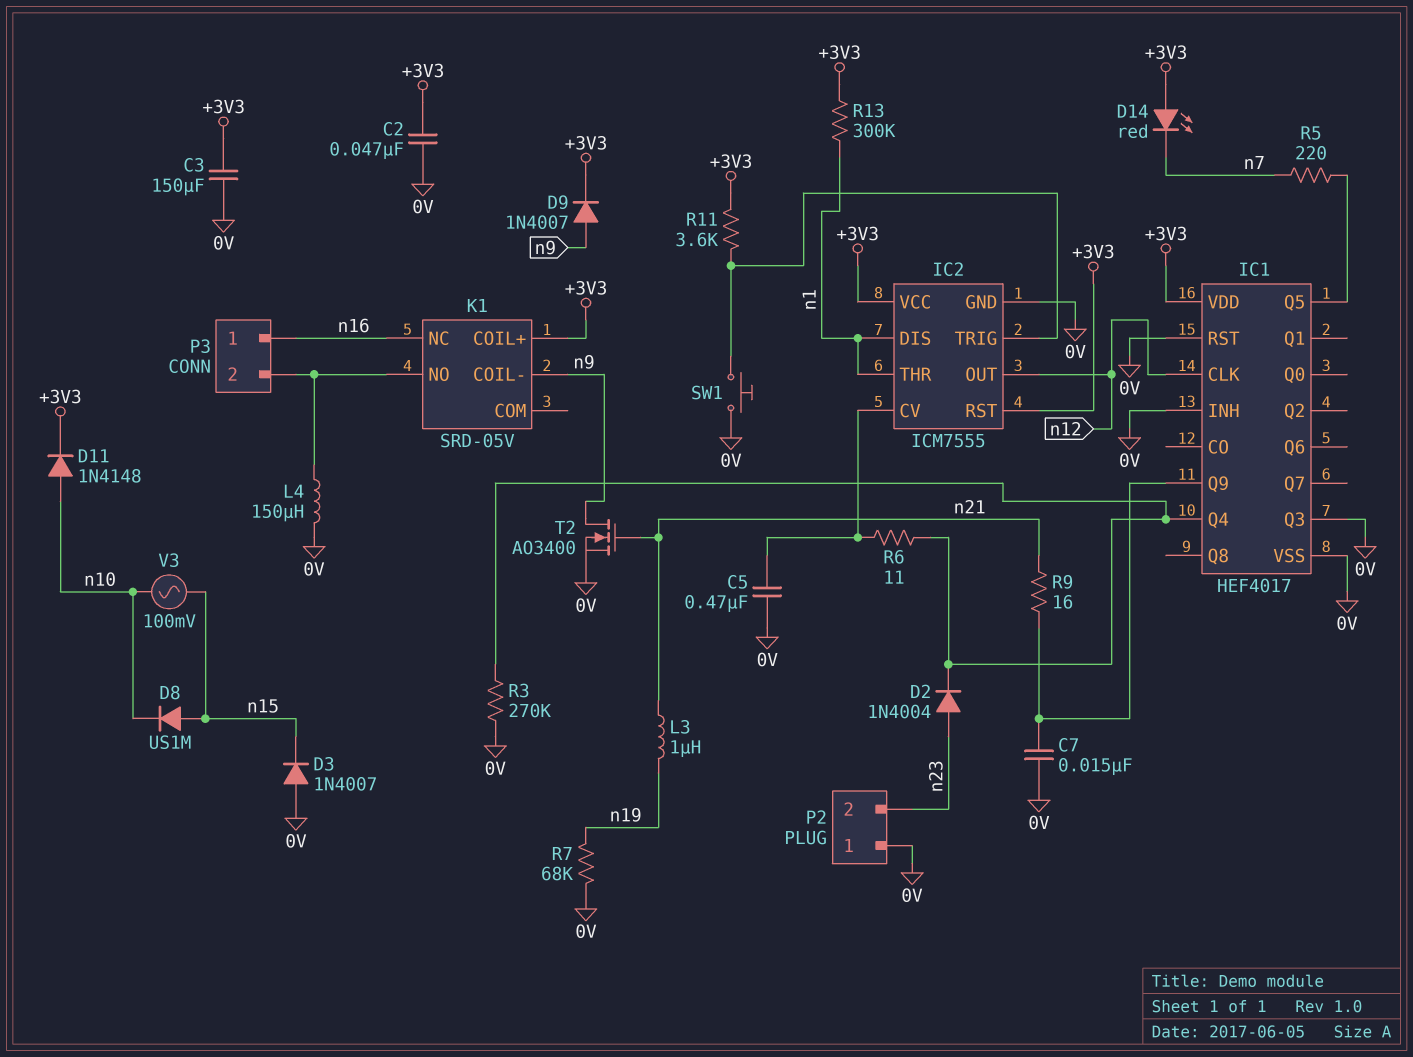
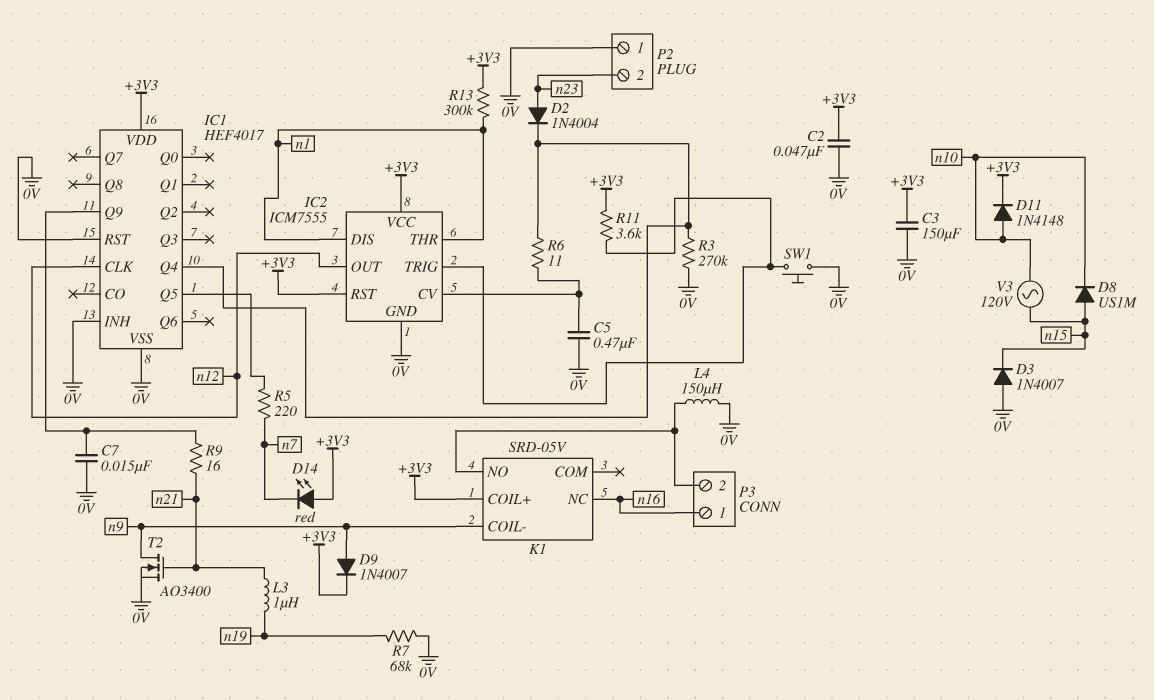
IC1 pin Q3: 0V -> none
V3: AC 100mV (n10, n15) -> AC 120V (n10, n15)

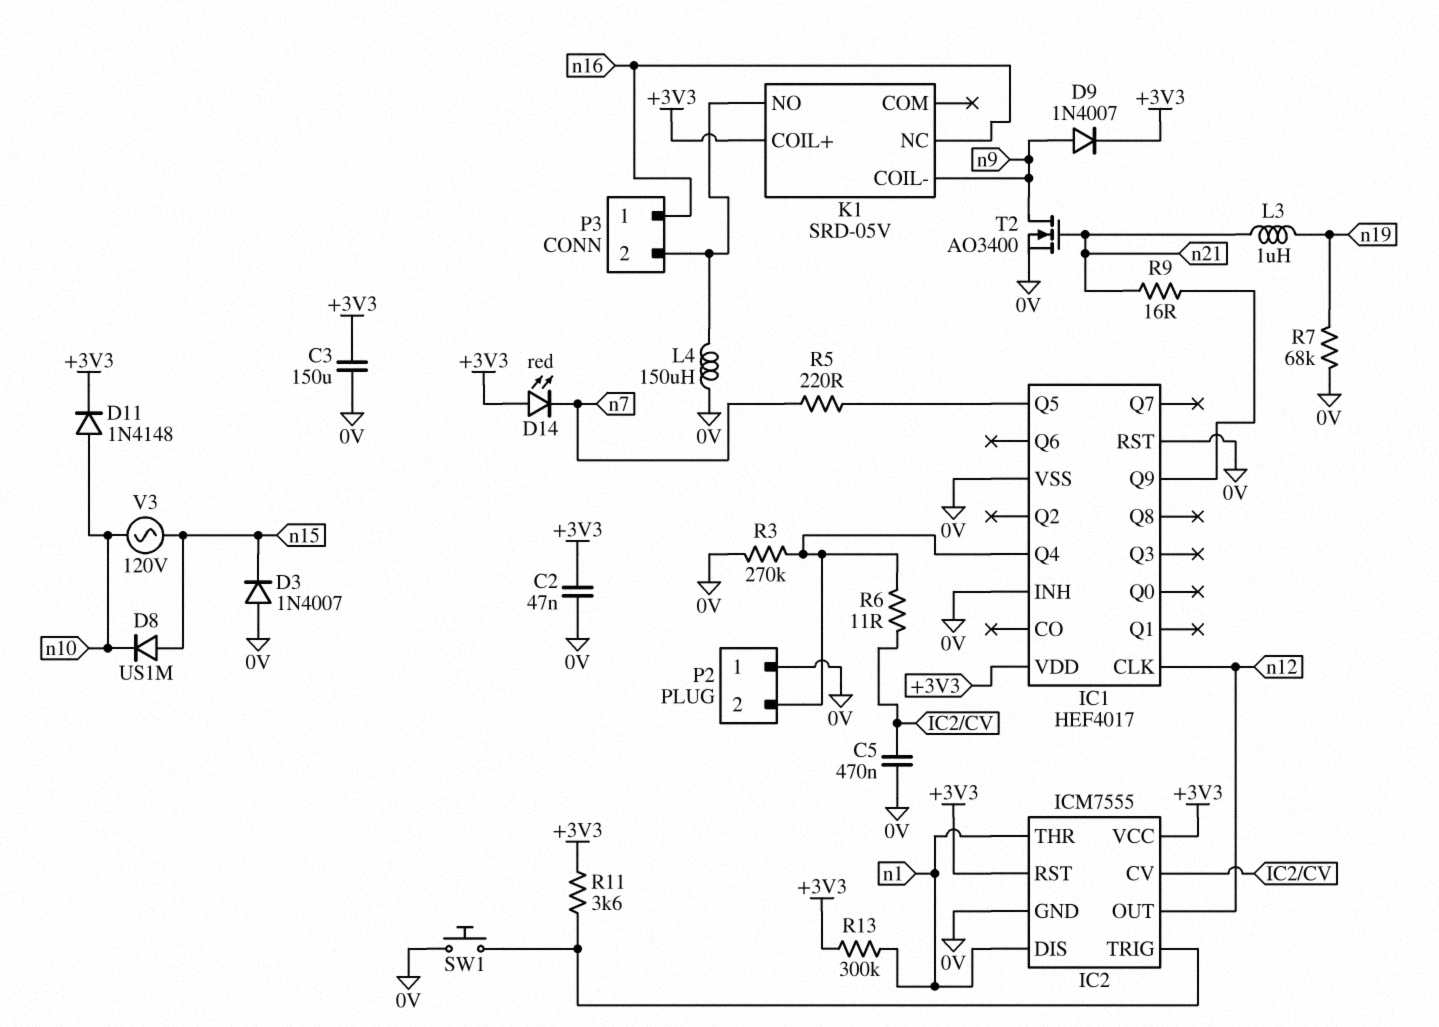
C7: 15nF (0V, IC1/Q9) -> none
D2: diode 1N4004 (A n23, K IC1/Q4) -> none
P2 pin 2: n23 -> IC1/Q4

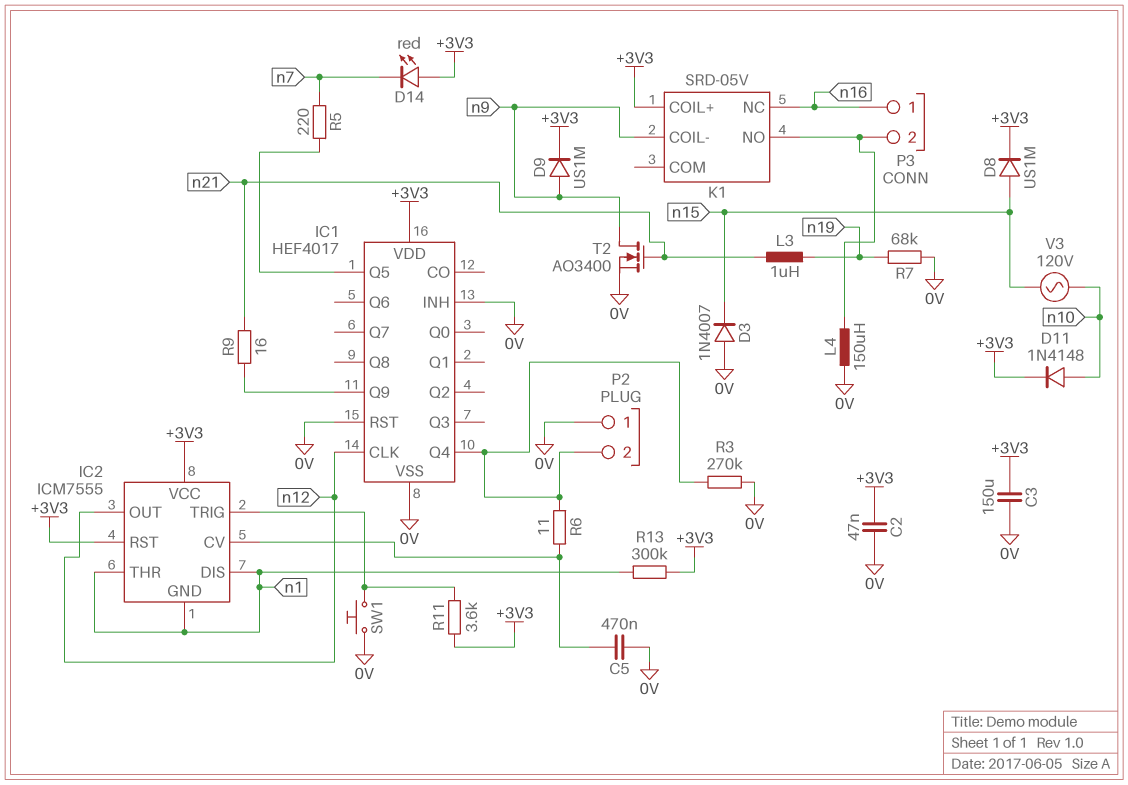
D8: diode US1M (A n15, K n10) -> diode US1M (A n15, K +3V3)
D9: diode 1N4007 (A n9, K +3V3) -> diode US1M (A n9, K +3V3)
IC2 pin GND: 0V -> n1

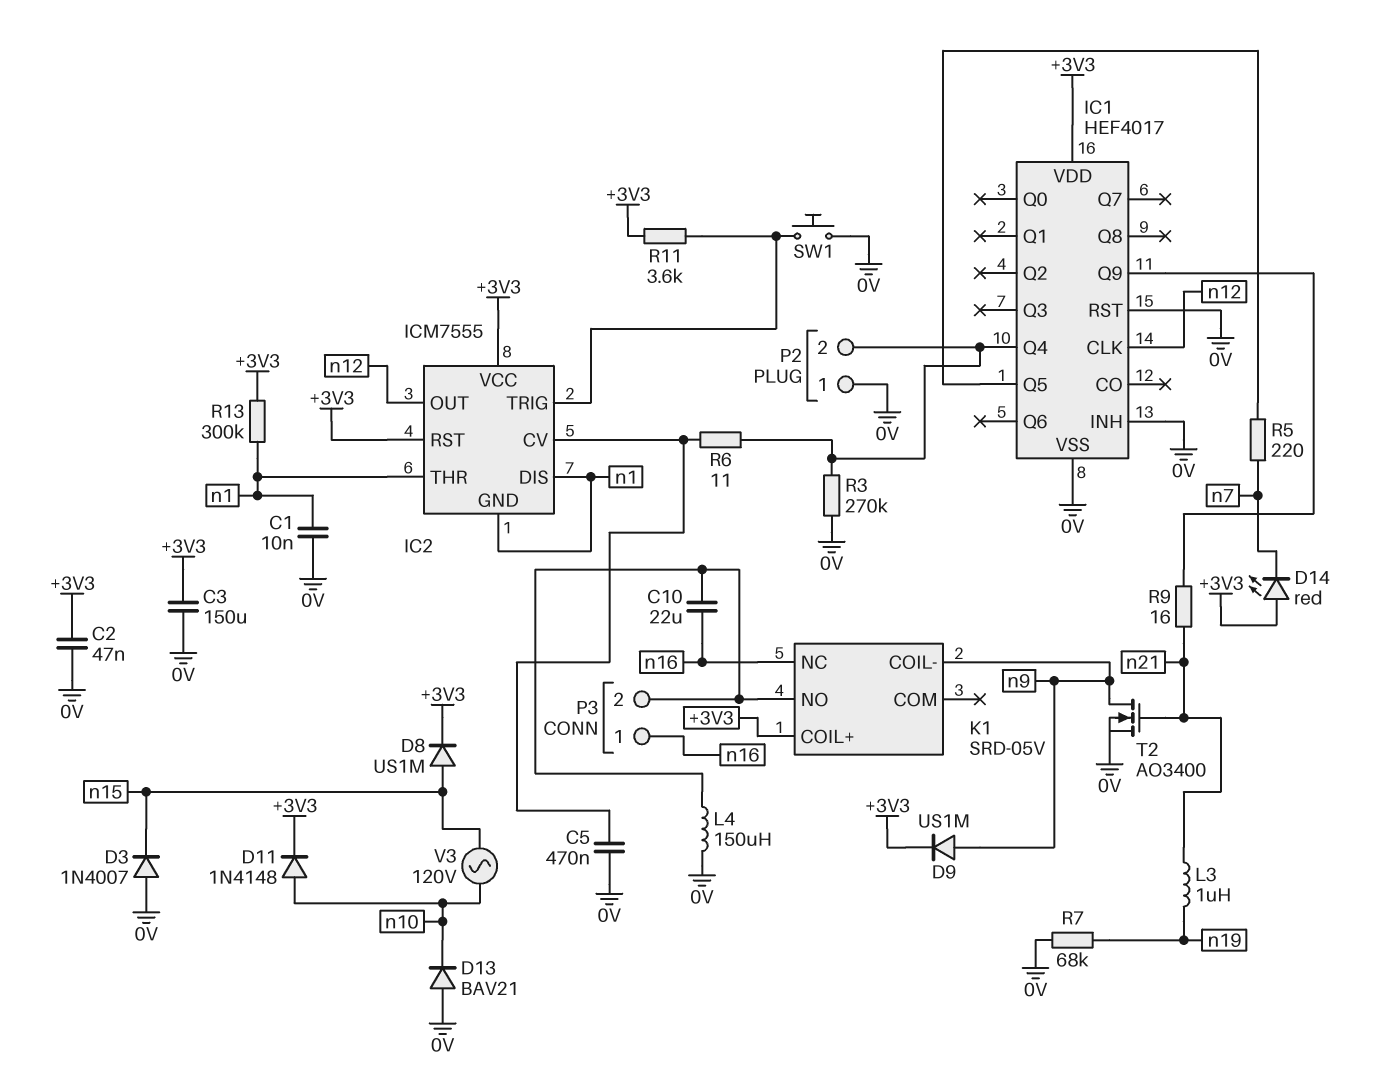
C1: none -> 10nF (0V, n1)
C10: none -> 22uF (K1/NO, n16)
D13: none -> diode BAV21 (A 0V, K n10)

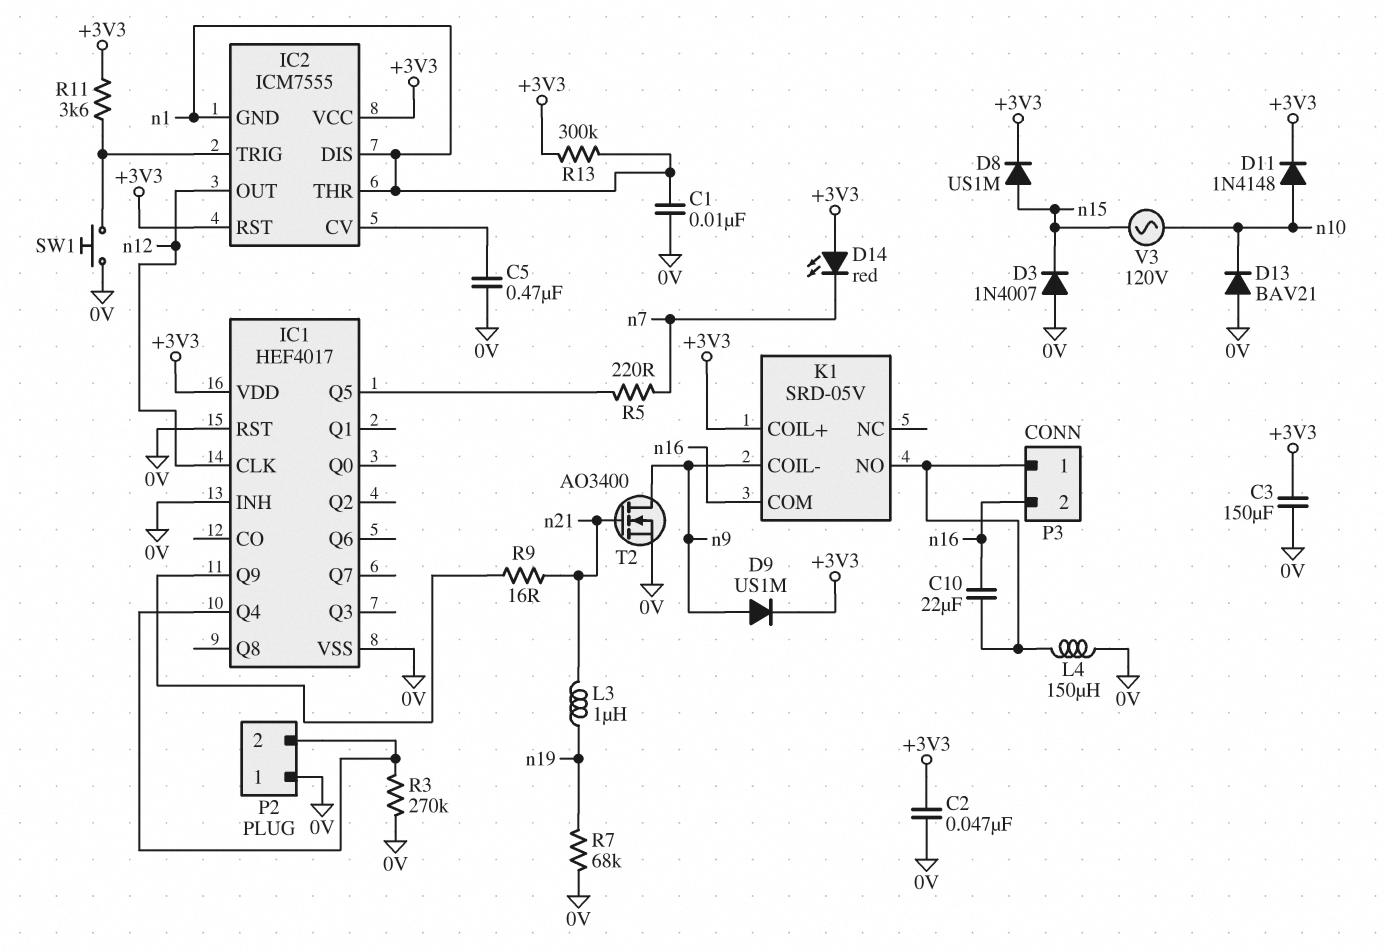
K1 pin COM: none -> n16
K1 pin NC: n16 -> none
P3 pin 1: n16 -> K1/NO
P3 pin 2: K1/NO -> n16
R6: 11 (IC1/Q4, IC2/CV) -> none

